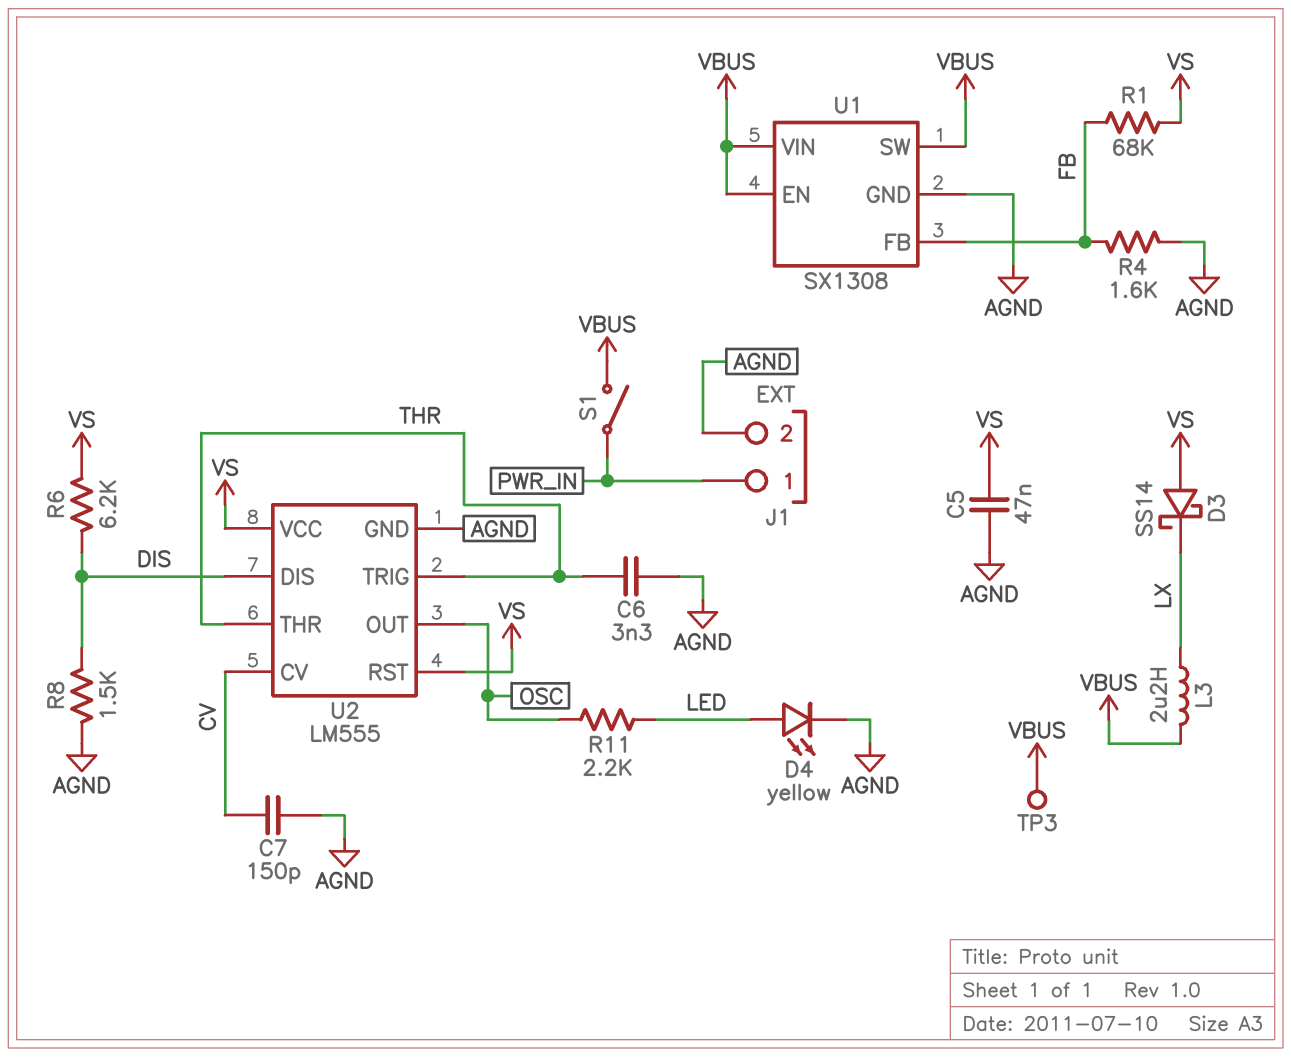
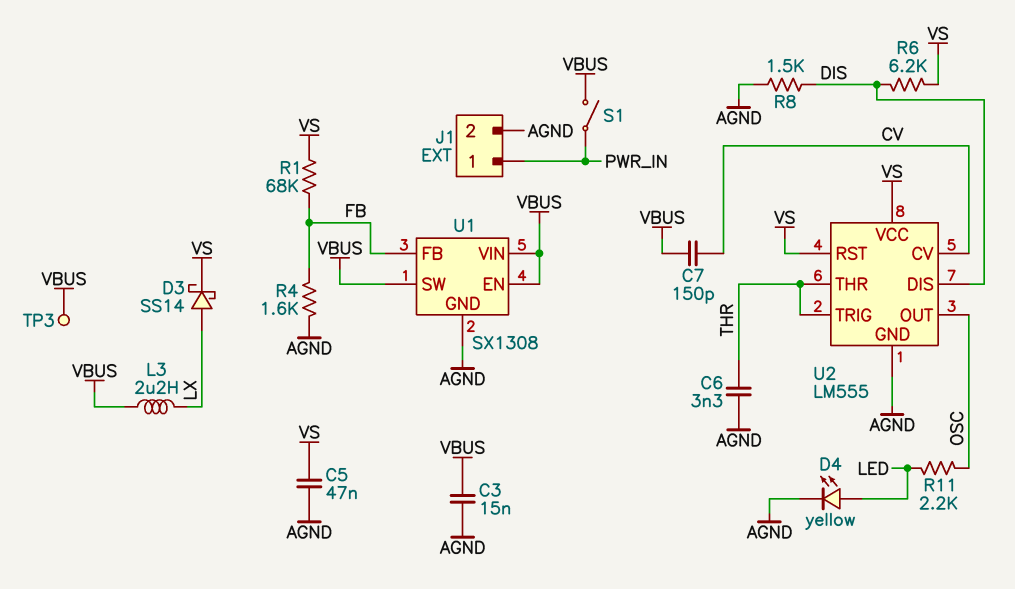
C3: none -> 15nF (AGND, VBUS)
C7: 150pF (AGND, CV) -> 150pF (CV, VBUS)
D3: schottky SS14 (A VS, K LX) -> schottky SS14 (A LX, K VS)

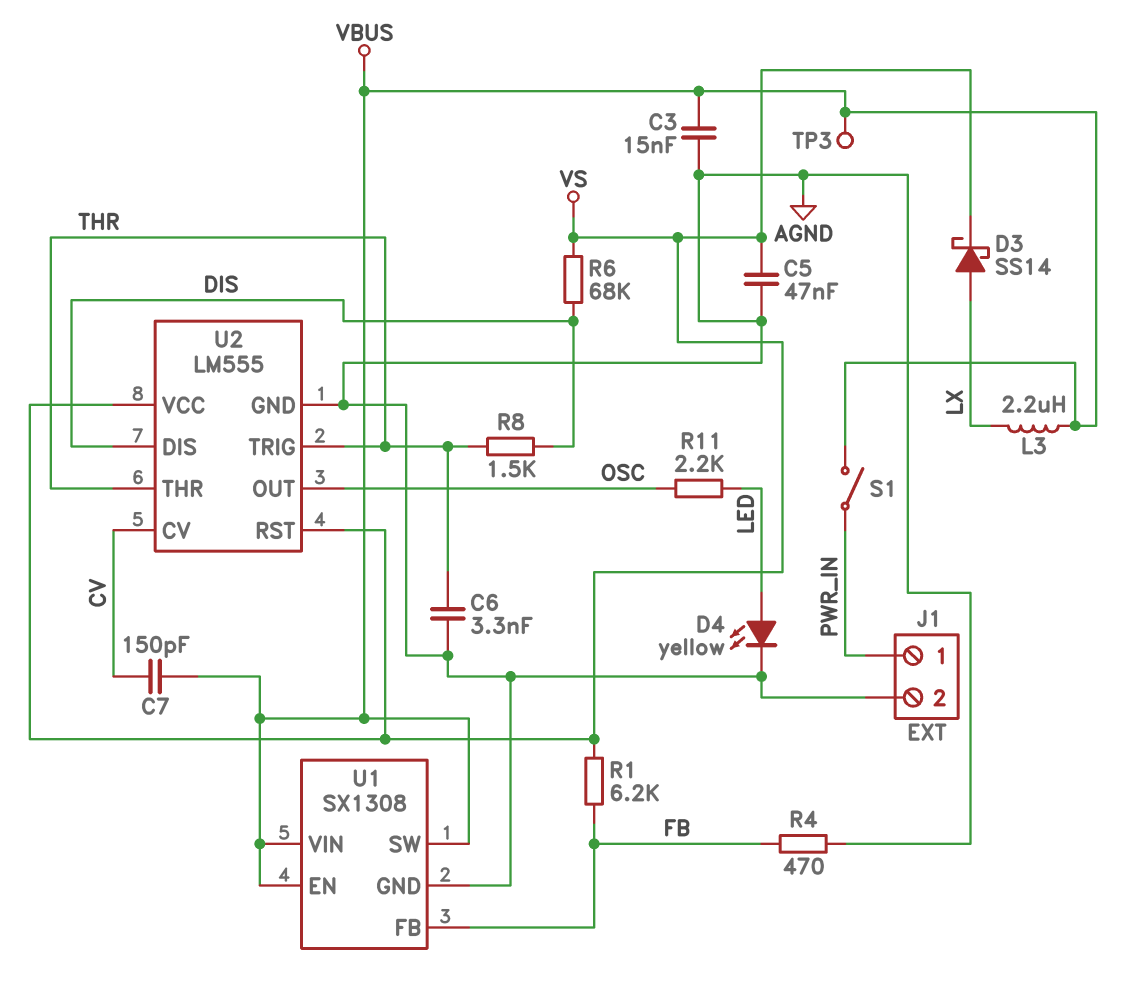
R1: 68k (FB, VS) -> 6.2k (FB, VS)
R4: 1.6k (AGND, FB) -> 470 (AGND, FB)
R6: 6.2k (DIS, VS) -> 68k (DIS, VS)
R8: 1.5k (AGND, DIS) -> 1.5k (DIS, THR)

